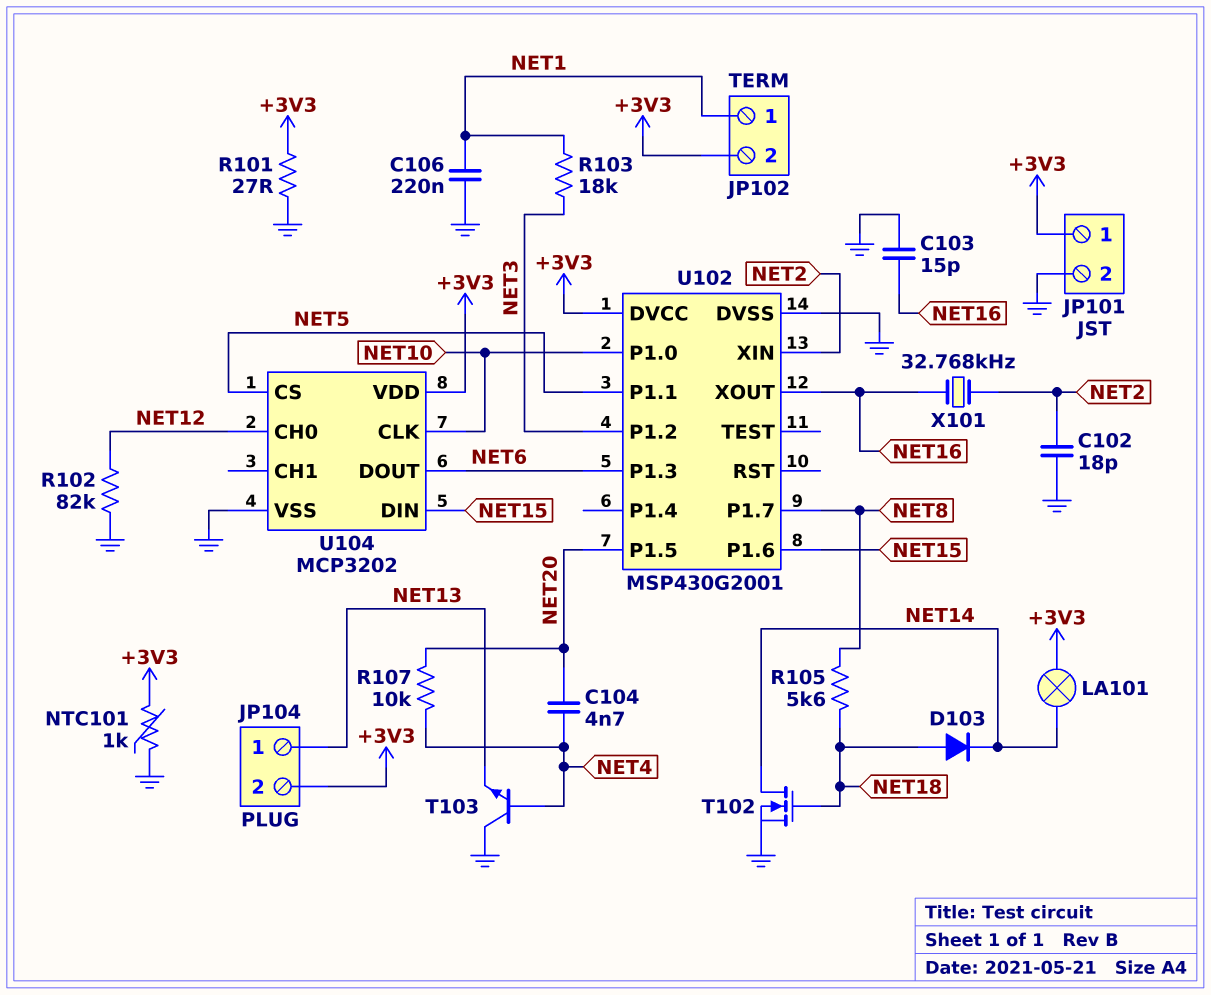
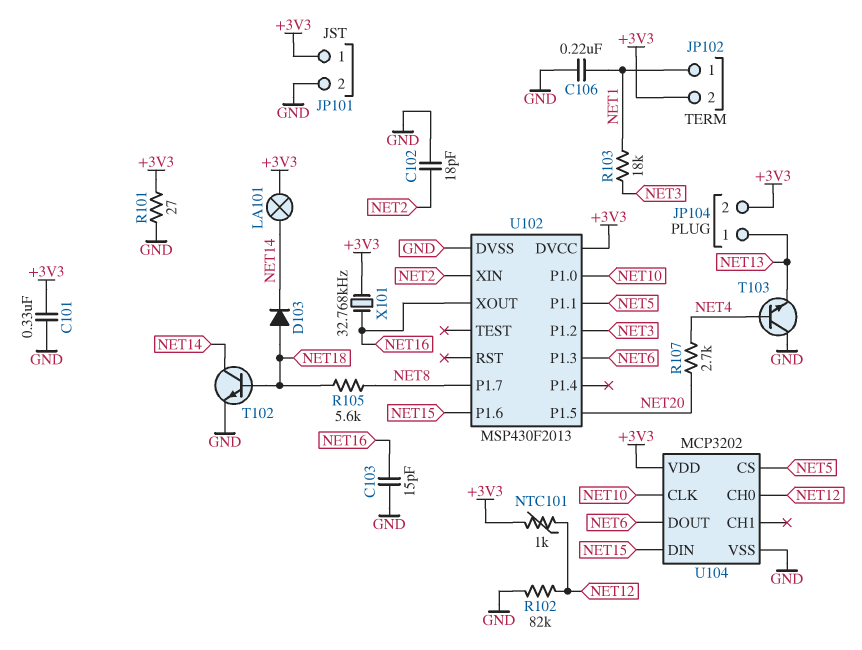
C101: none -> 330nF (+3V3, GND)
C104: 4.7nF (NET4, NET20) -> none
NTC101: 1k (+3V3, GND) -> 1k (+3V3, NET12)
R107: 10k (NET4, NET20) -> 2.7k (NET4, NET20)
T102: NMOS (G NET18, D NET14, S GND) -> NPN (B NET18, C NET14, E GND)
U102: MSP430G2001 -> MSP430F2013
X101: 32.768kHz (NET2, NET16) -> 32.768kHz (+3V3, NET16)

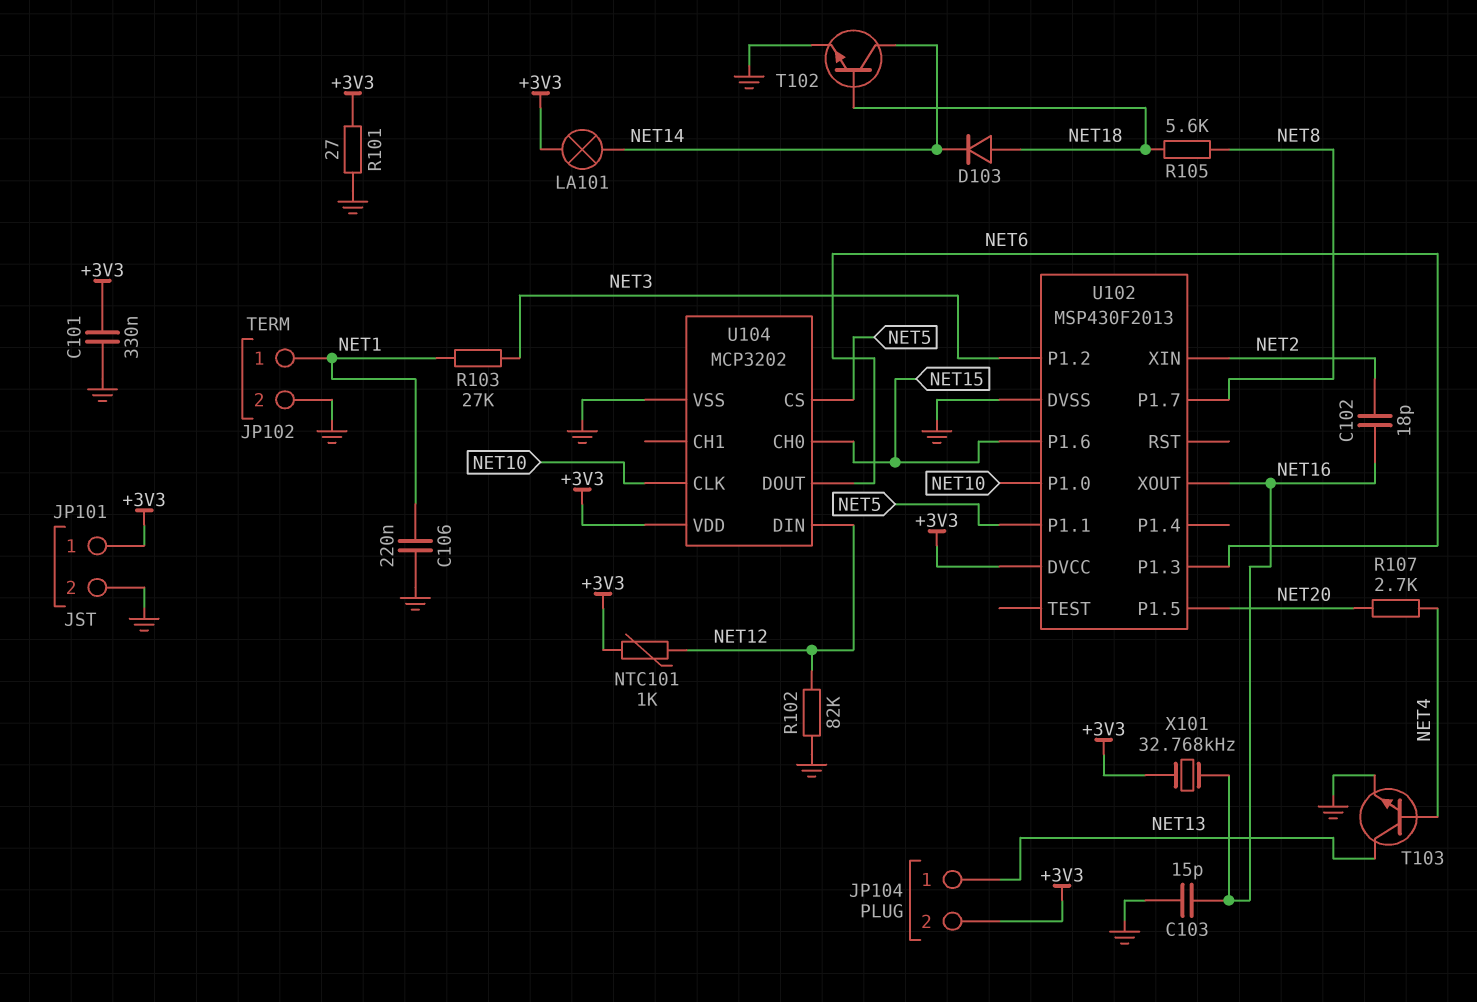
C102: 18pF (GND, NET2) -> 18pF (NET2, NET16)
JP102 pin 2: +3V3 -> GND
R103: 18k (NET1, NET3) -> 27k (NET1, NET3)
T103: NPN (B NET4, C GND, E NET13) -> NPN (B NET4, C NET13, E GND)
U104 pin CH0: NET12 -> NET15
U104 pin DIN: NET15 -> NET12

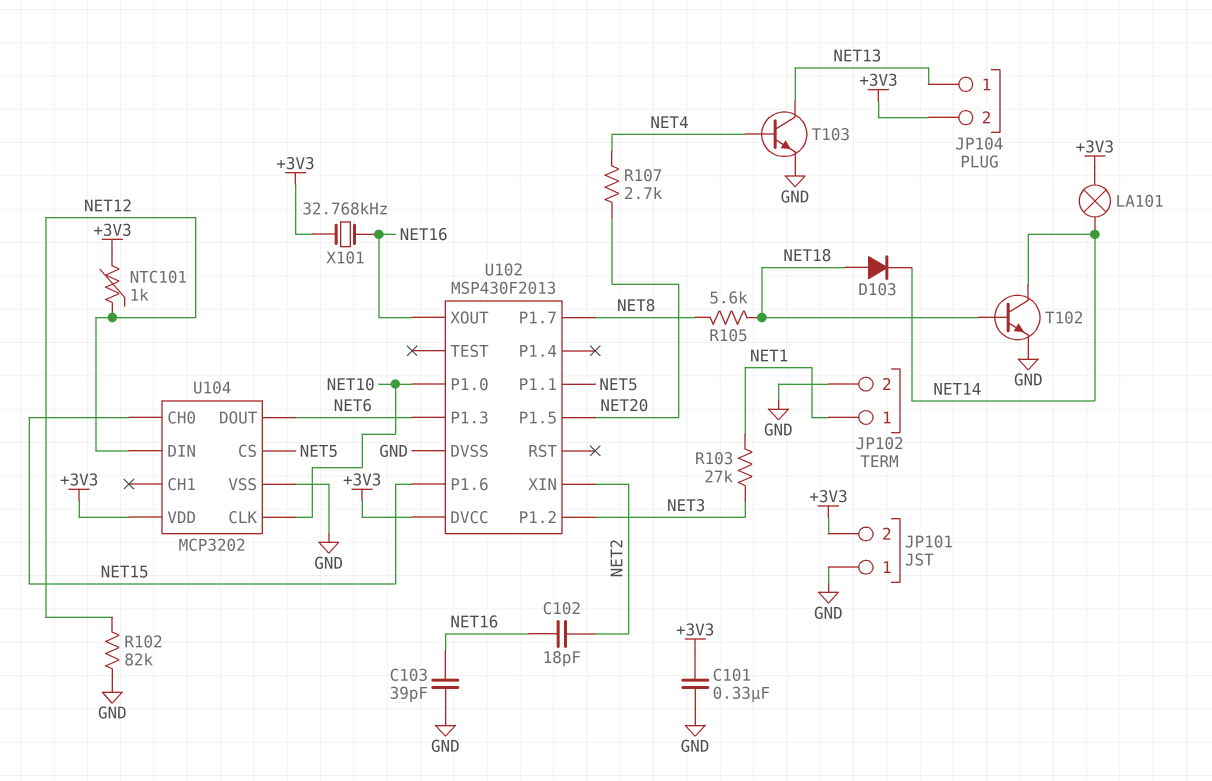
C103: 15pF (GND, NET16) -> 39pF (GND, NET16)
C106: 220nF (GND, NET1) -> none
JP101 pin 1: +3V3 -> GND
JP101 pin 2: GND -> +3V3
R101: 27 (+3V3, GND) -> none

